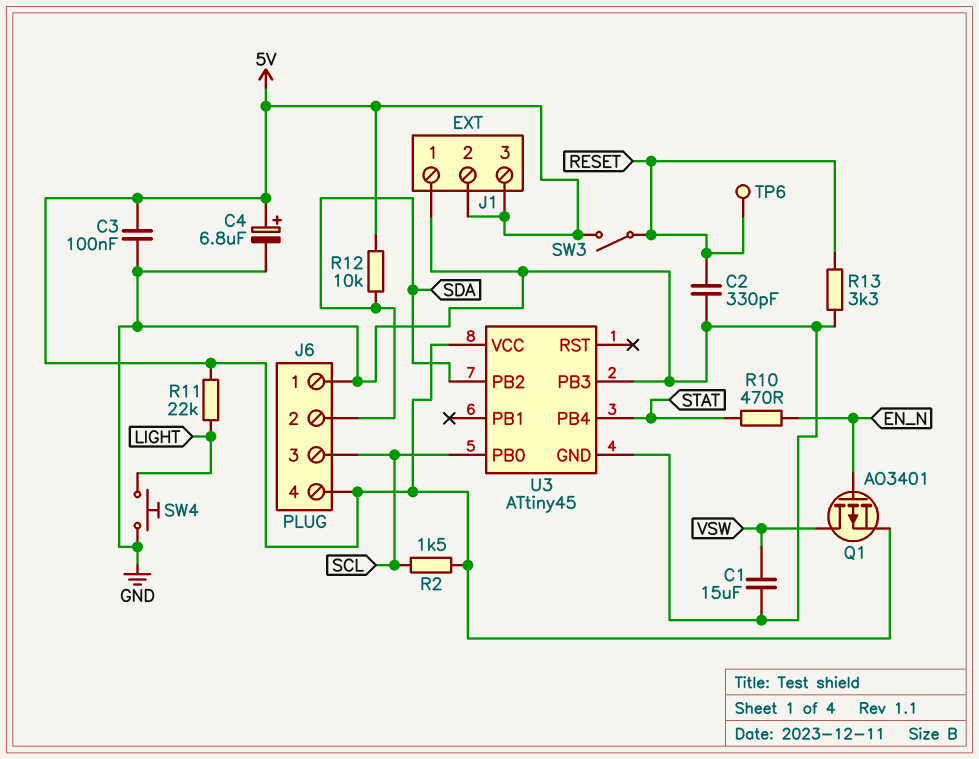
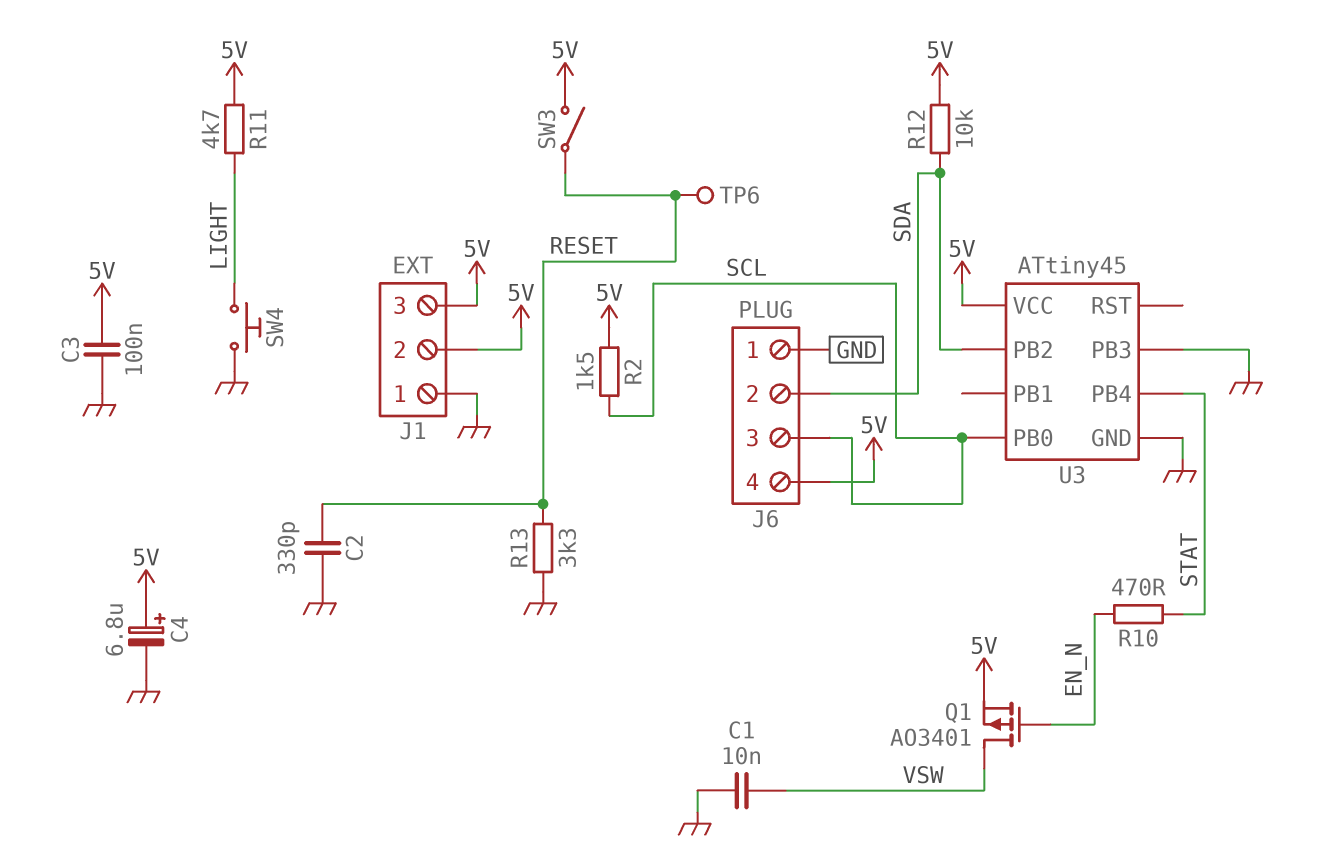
C1: 15uF (GND, VSW) -> 10nF (GND, VSW)
R11: 22k (5V, LIGHT) -> 4.7k (5V, LIGHT)

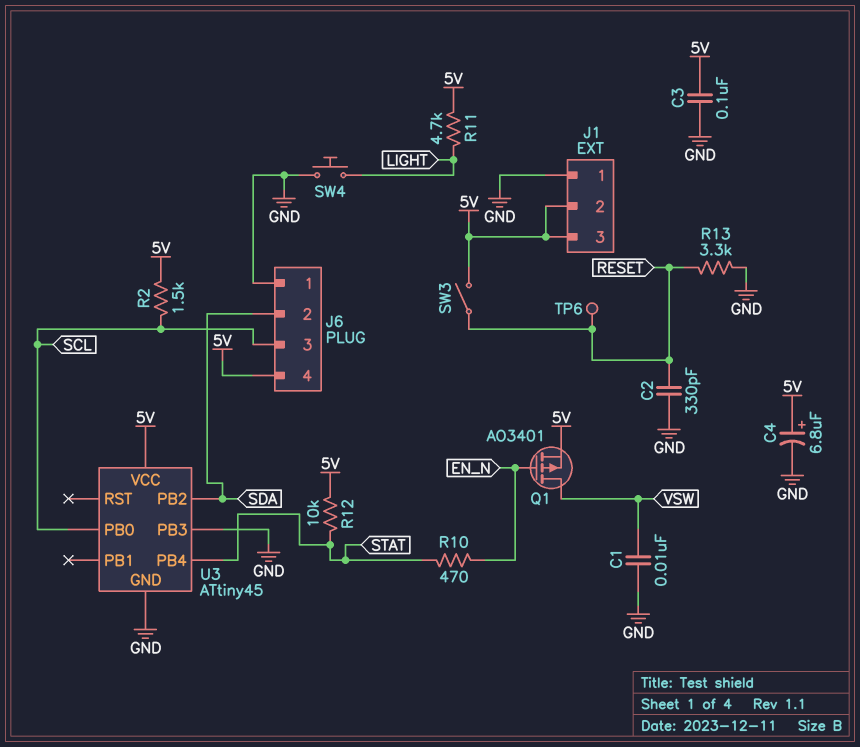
R12: 10k (5V, SDA) -> 10k (5V, STAT)

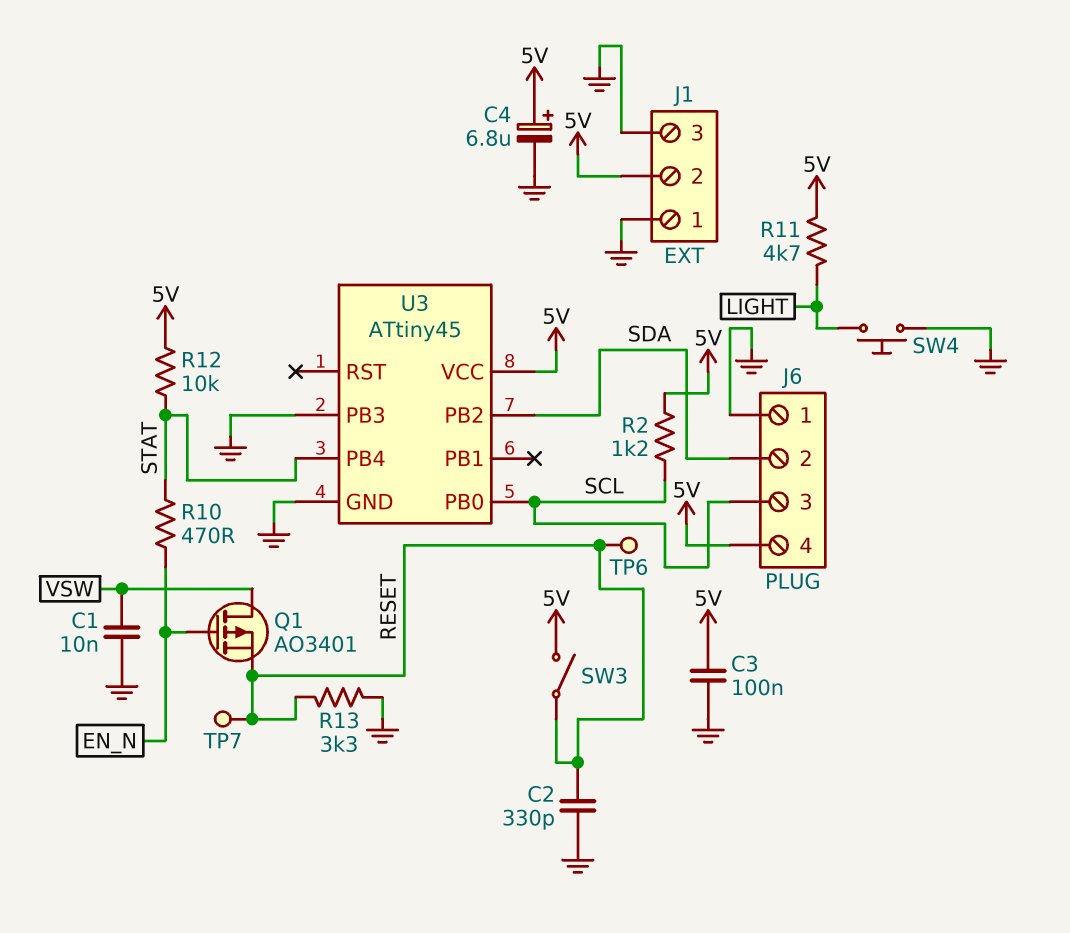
J1 pin 3: 5V -> GND
Q1: PMOS AO3401 (G EN_N, D VSW, S 5V) -> PMOS AO3401 (G EN_N, D VSW, S RESET)
R2: 1.5k (5V, SCL) -> 1.2k (5V, SCL)
TP7: none -> test point (RESET)

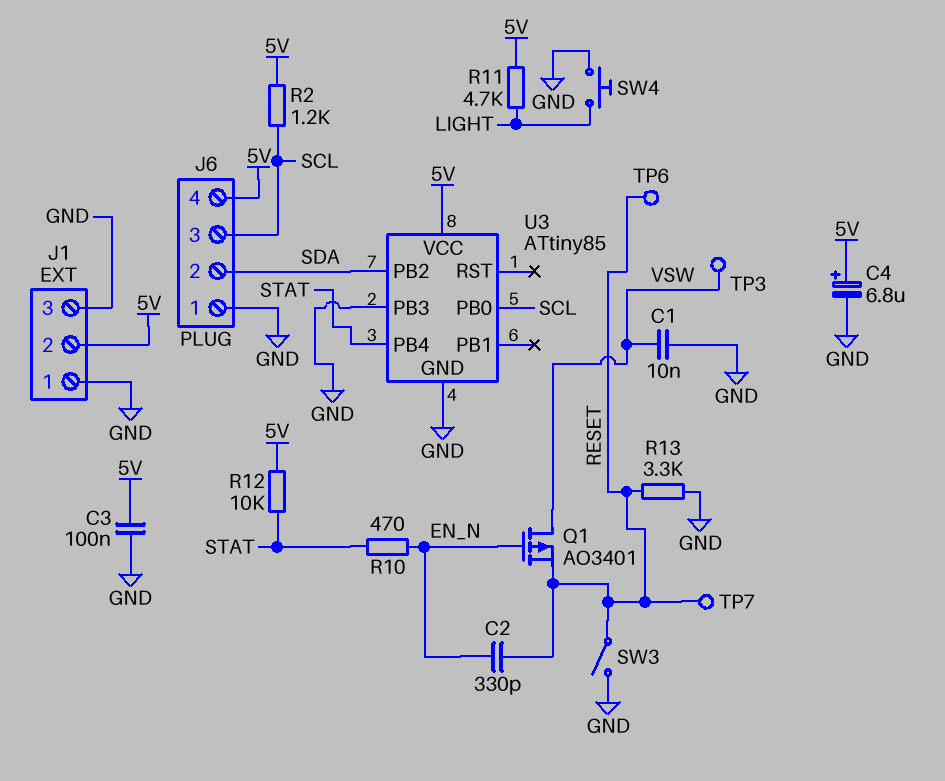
C2: 330pF (GND, RESET) -> 330pF (EN_N, RESET)
SW3: switch (5V, RESET) -> switch (GND, RESET)
TP3: none -> test point (VSW)
U3: ATtiny45 -> ATtiny85

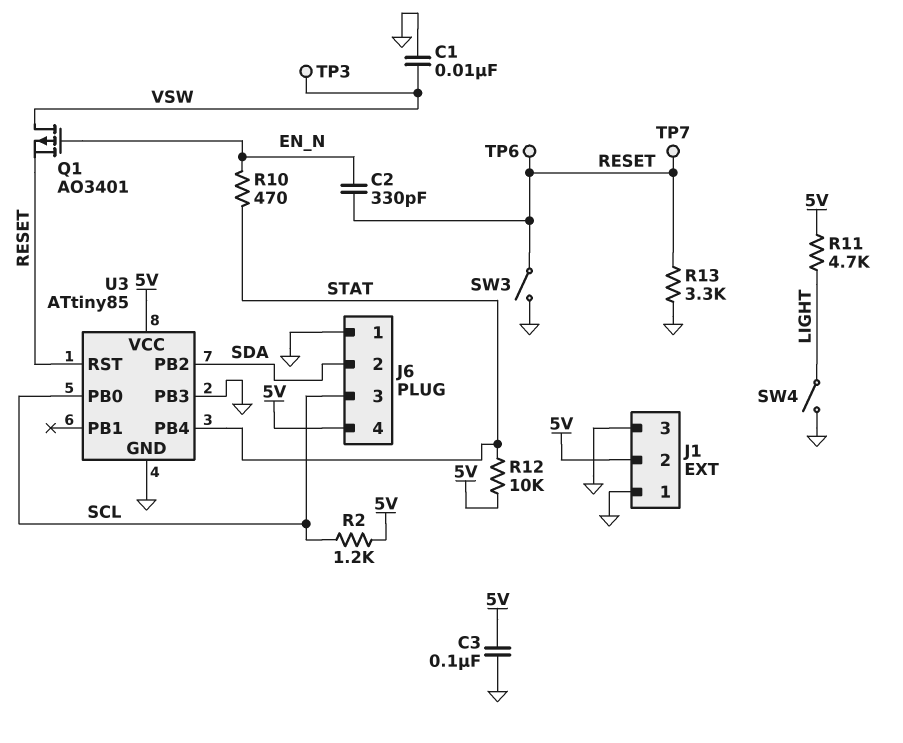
C4: 6.8uF (plus 5V, minus GND) -> none
SW4: button (GND, LIGHT) -> switch (GND, LIGHT)
U3 pin RST: none -> RESET

